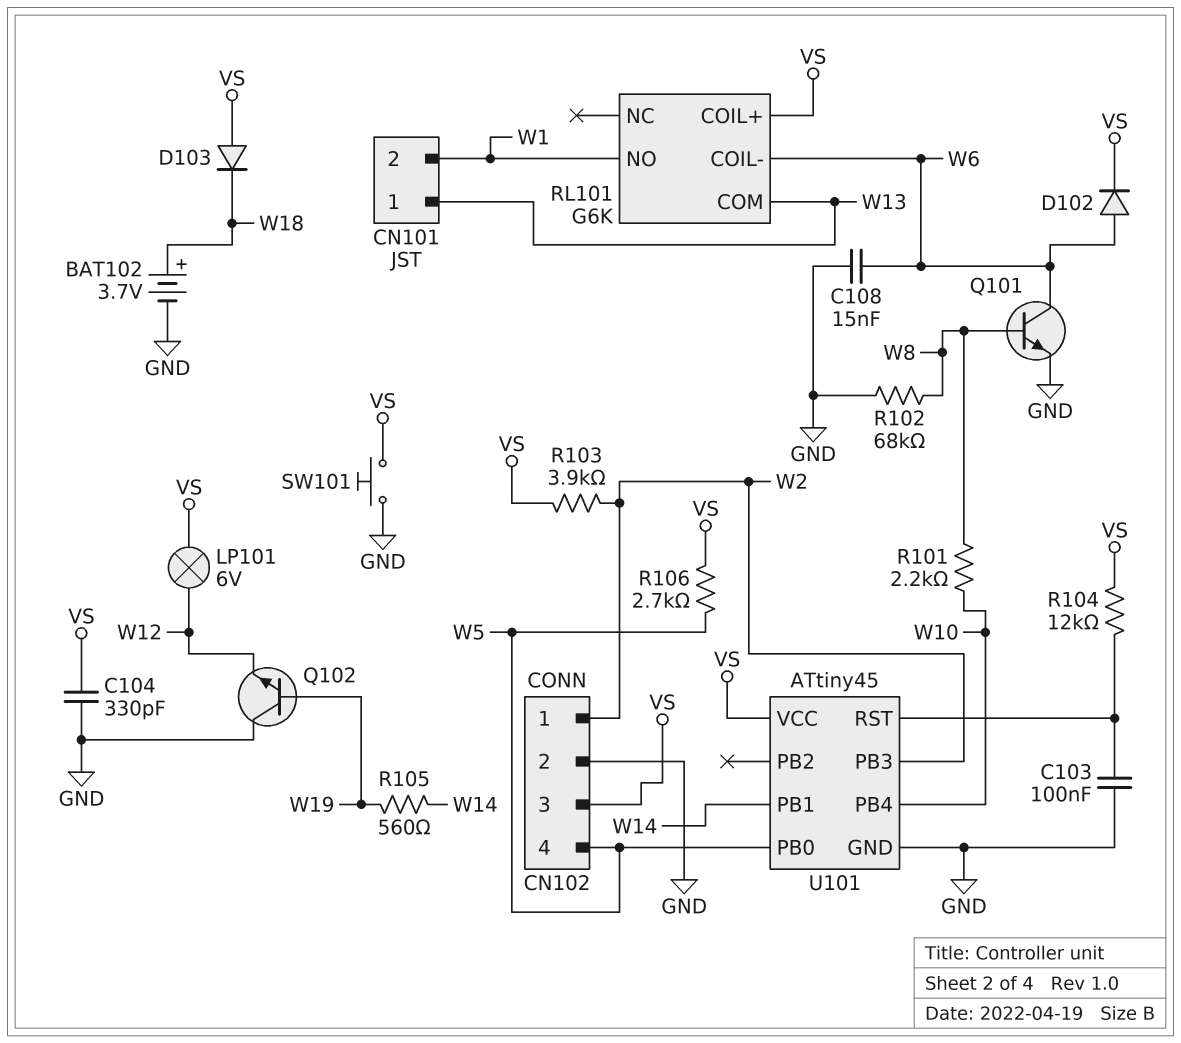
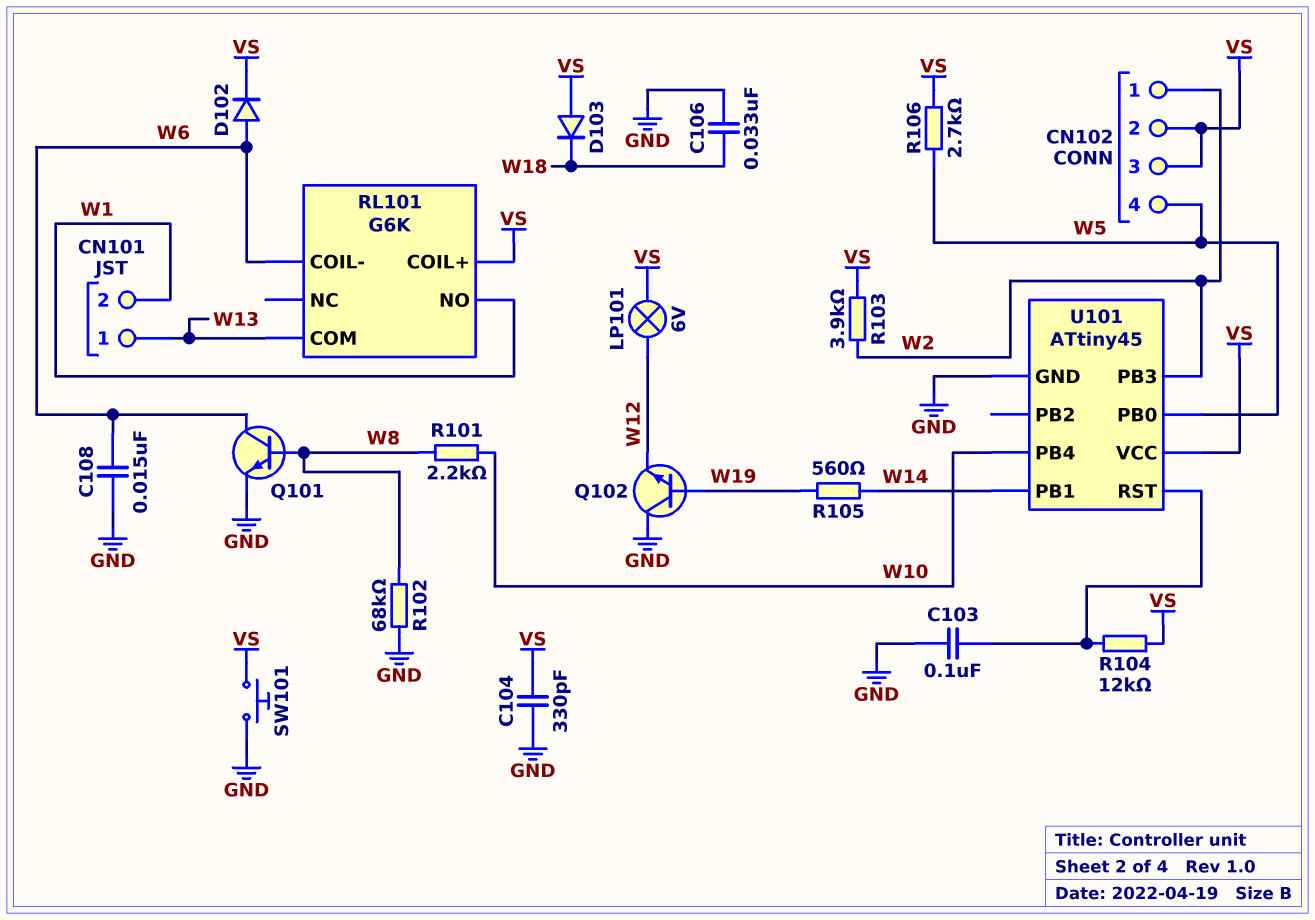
BAT102: 3.7V (plus W18, minus GND) -> none
C106: none -> 33nF (GND, W18)
CN102 pin 2: GND -> VS

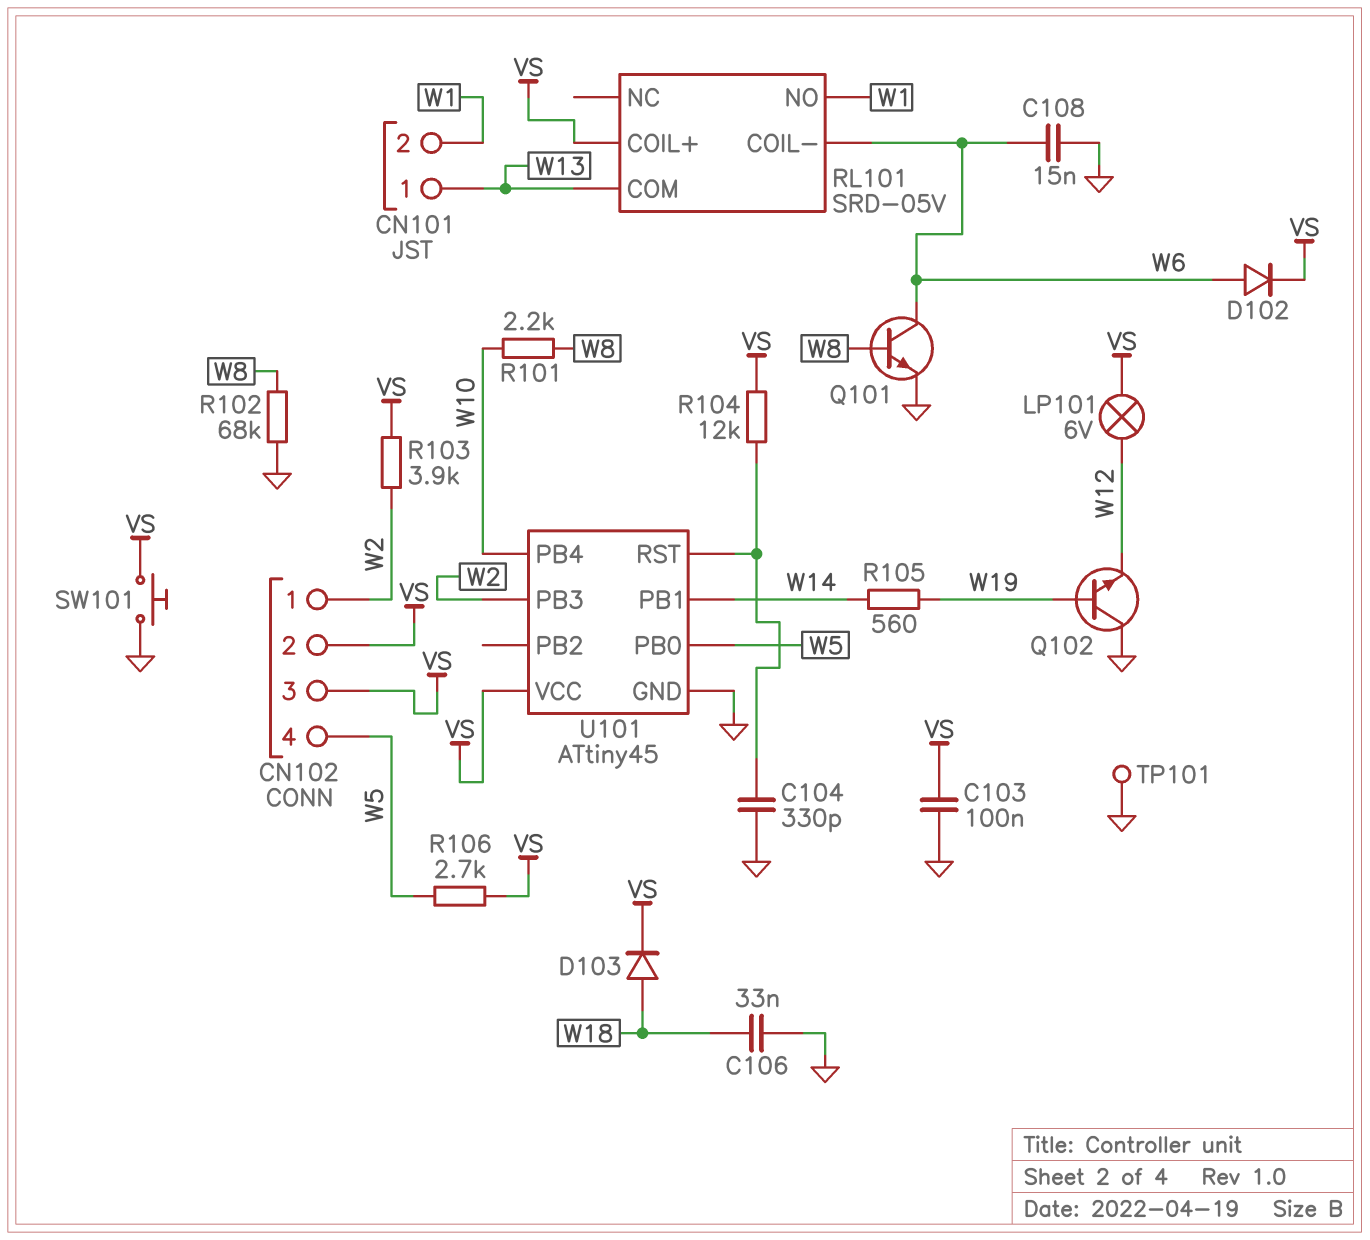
C103: 100nF (GND, U101/RST) -> 100nF (GND, VS)
C104: 330pF (GND, VS) -> 330pF (GND, U101/RST)
D103: diode (A VS, K W18) -> diode (A W18, K VS)
RL101: G6K -> SRD-05V
TP101: none -> test point (GND)

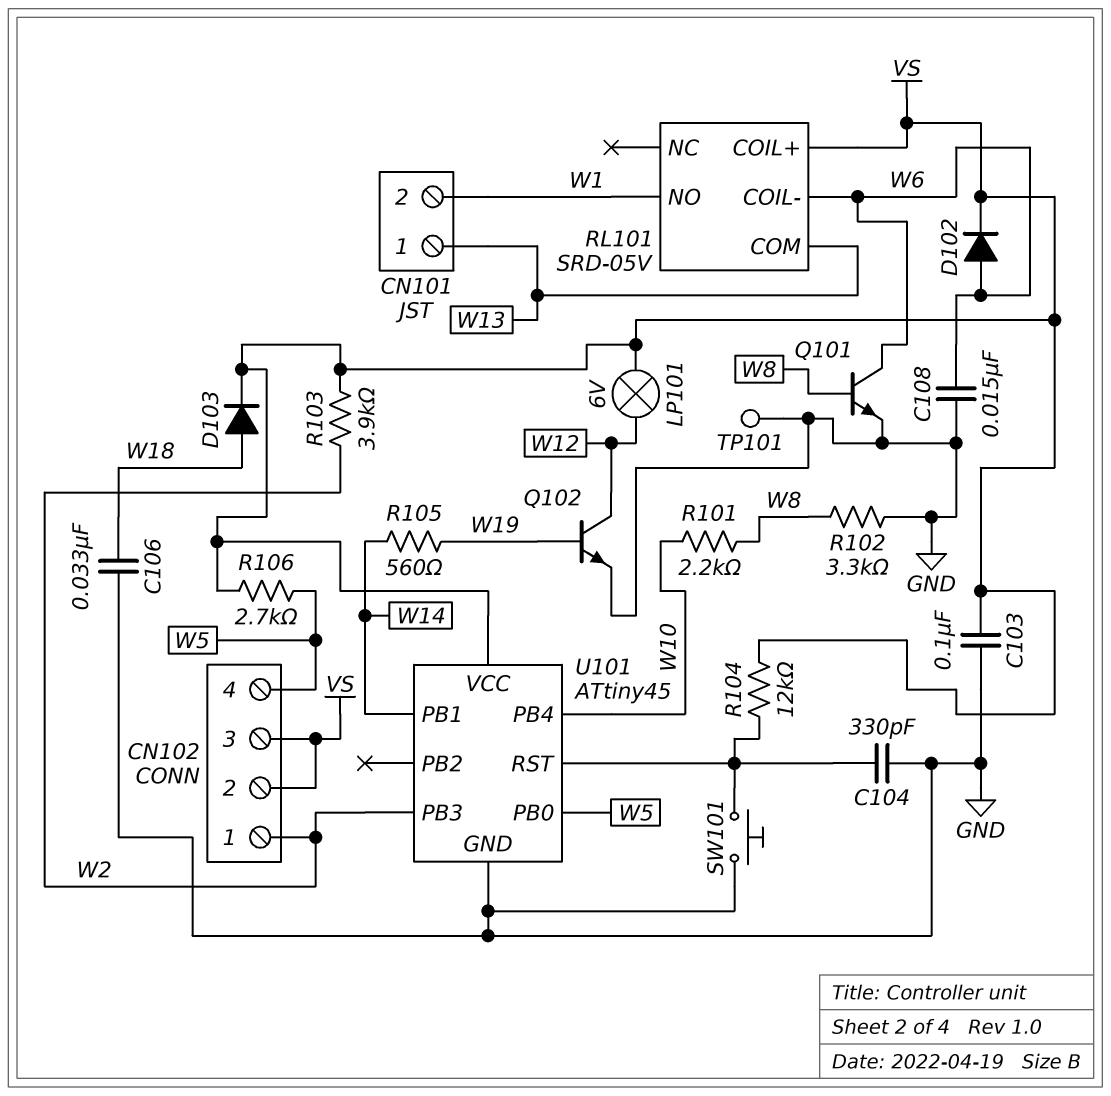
Q102: NPN (B W19, C GND, E W12) -> NPN (B W19, C W12, E GND)
R102: 68k (GND, W8) -> 3.3k (GND, W8)
SW101: button (GND, VS) -> button (GND, U101/RST)

